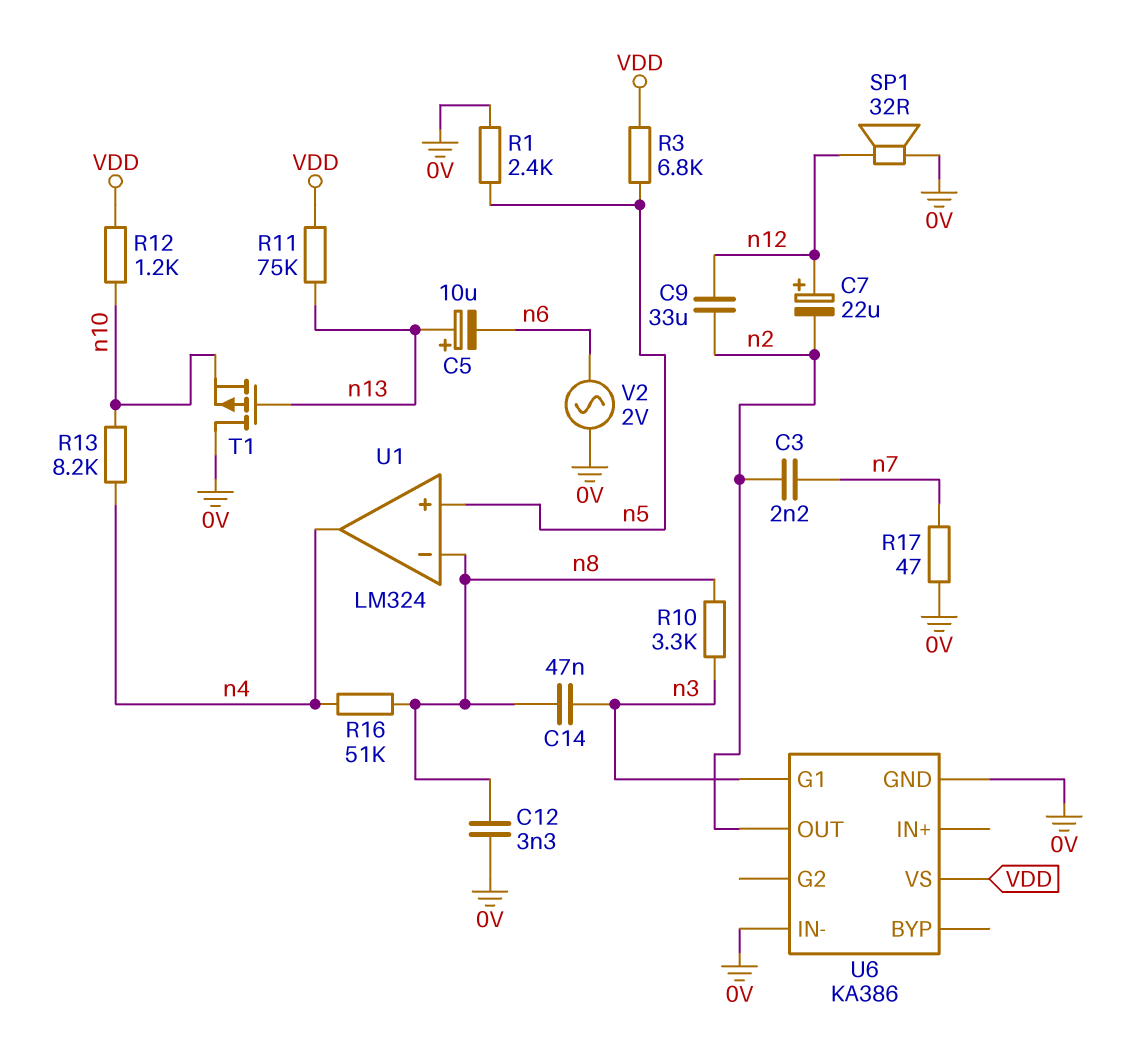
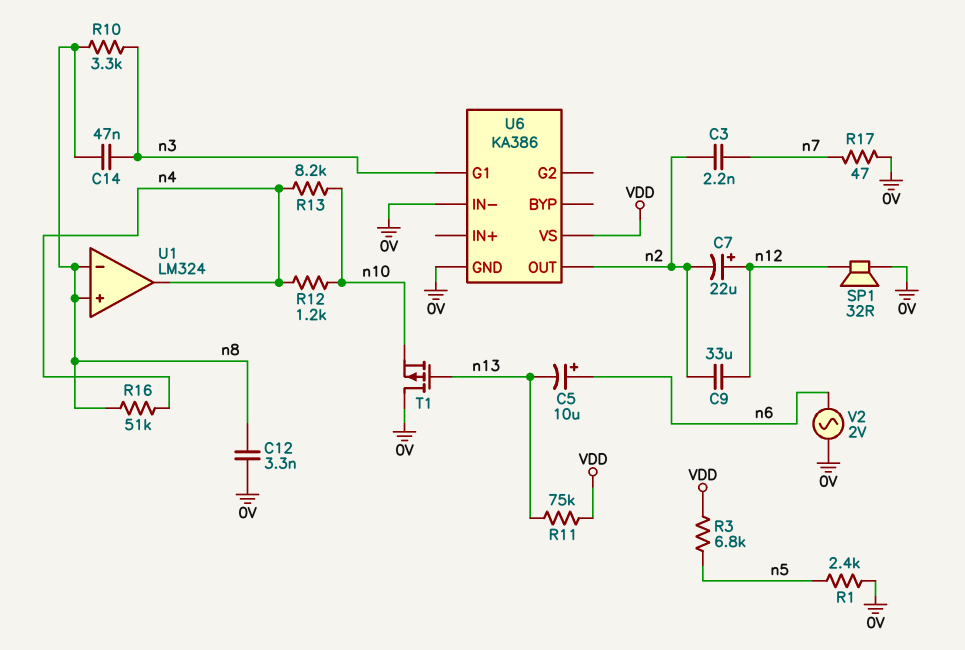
C5: 10uF (plus n13, minus n6) -> 10uF (plus n6, minus n13)
R12: 1.2k (VDD, n10) -> 1.2k (n4, n10)
U1 pin in+: n5 -> n8

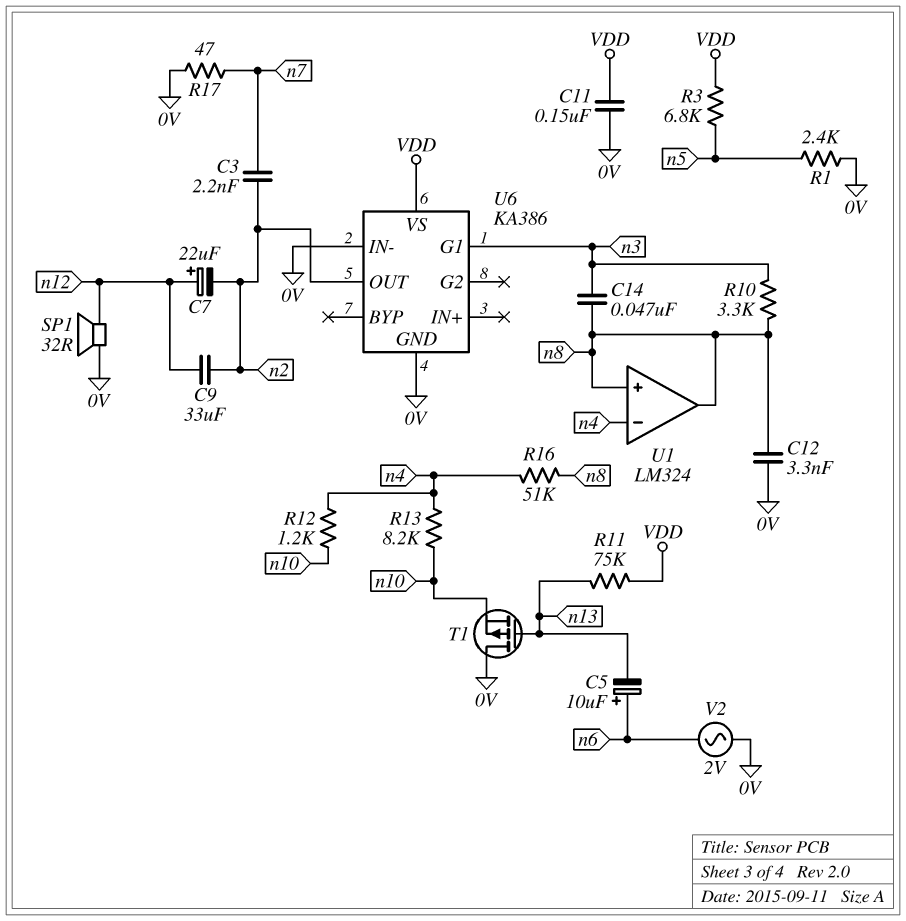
C11: none -> 150nF (0V, VDD)
U1 pin in-: n8 -> n4
U1 pin out: n4 -> n8

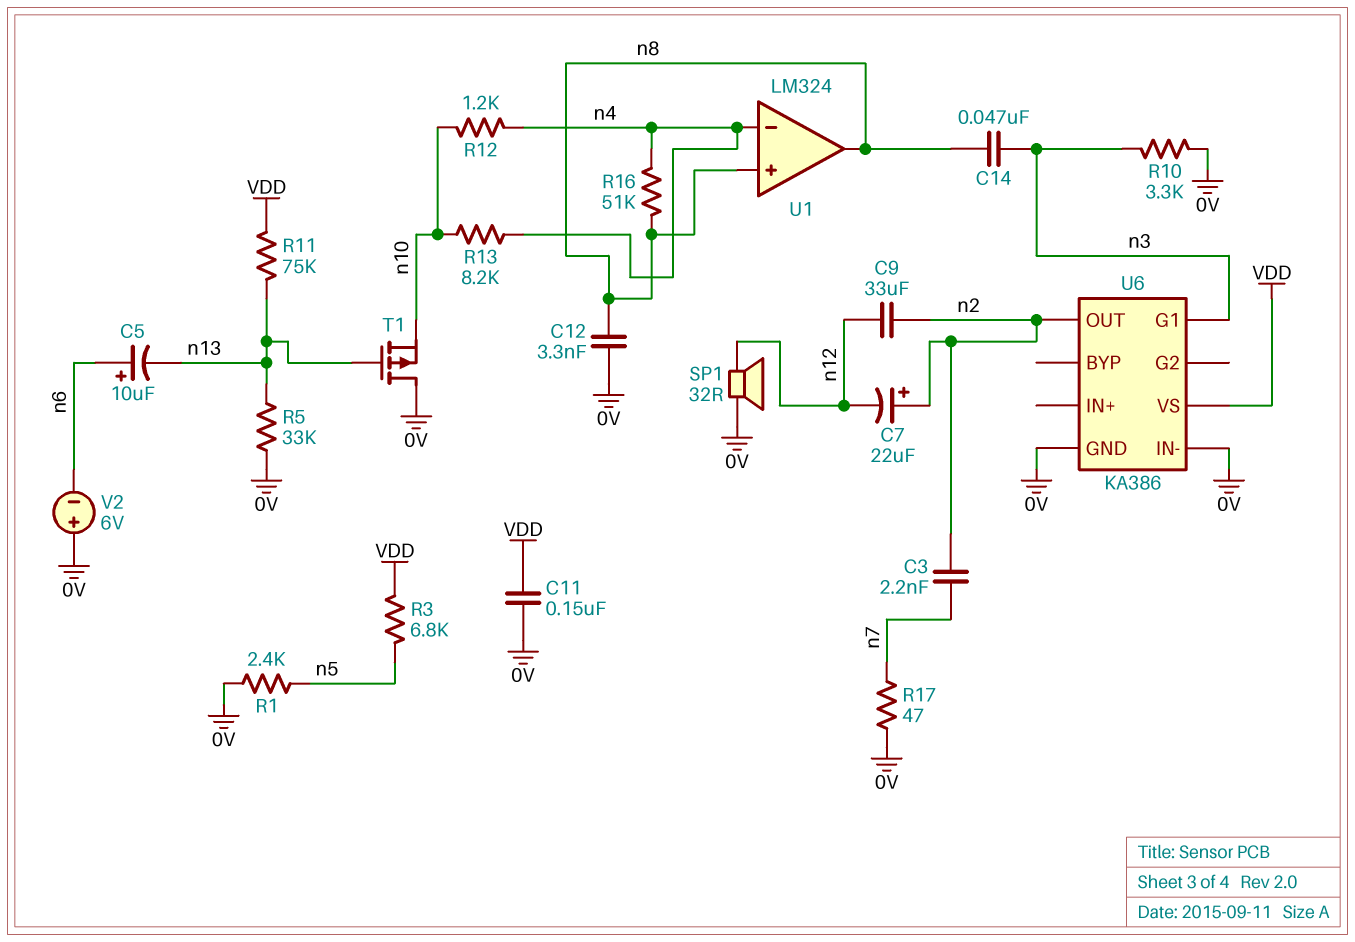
C7: 22uF (plus n12, minus n2) -> 22uF (plus n2, minus n12)
R5: none -> 33k (0V, n13)
R10: 3.3k (n3, n8) -> 3.3k (0V, n3)
V2: AC 2V (0V, n6) -> 6V (plus 0V, minus n6)

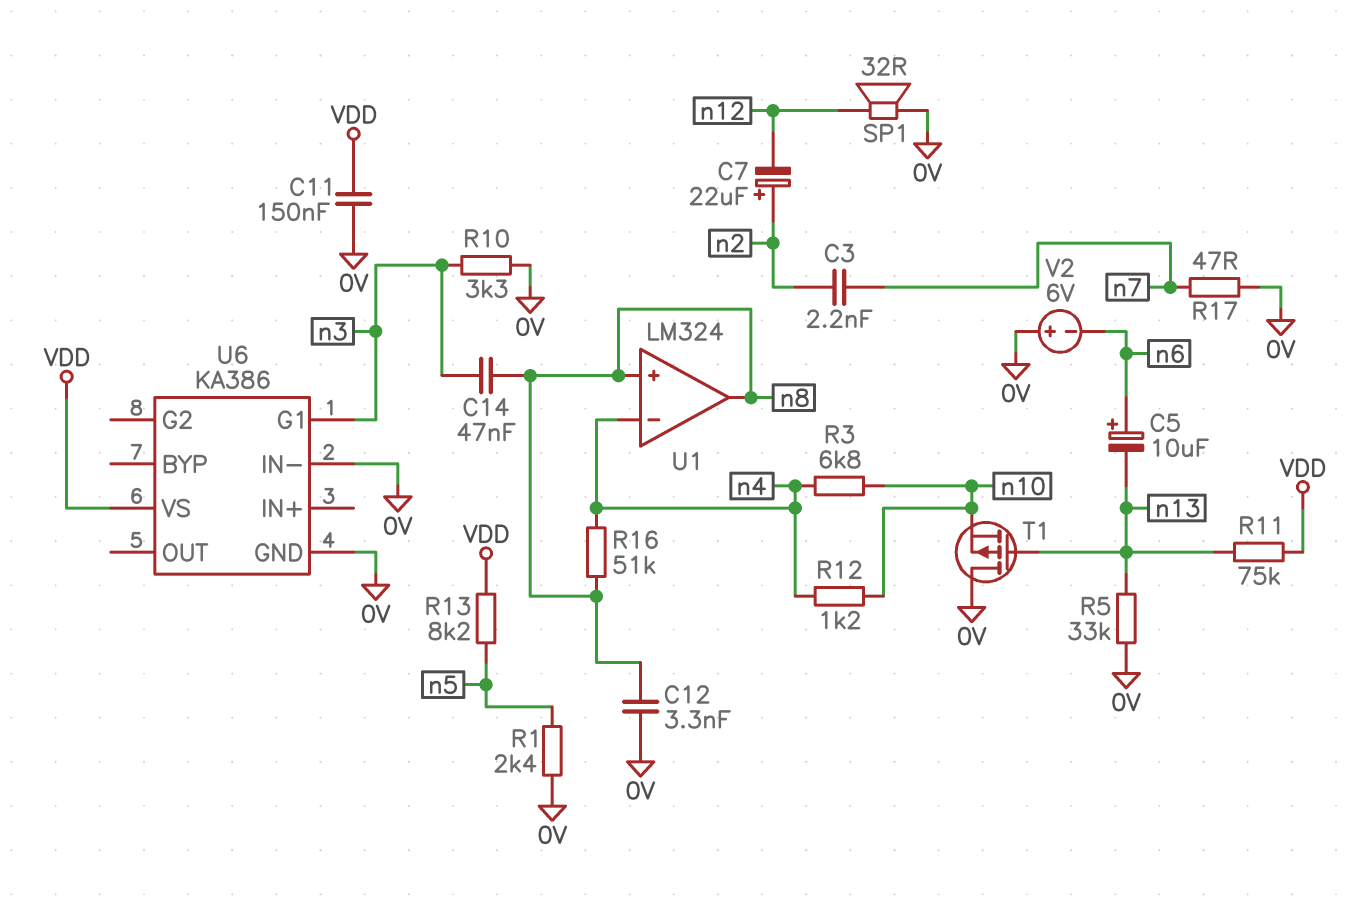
C9: 33uF (n2, n12) -> none
R3: 6.8k (VDD, n5) -> 6.8k (n4, n10)
R13: 8.2k (n4, n10) -> 8.2k (VDD, n5)
U6 pin OUT: n2 -> none

